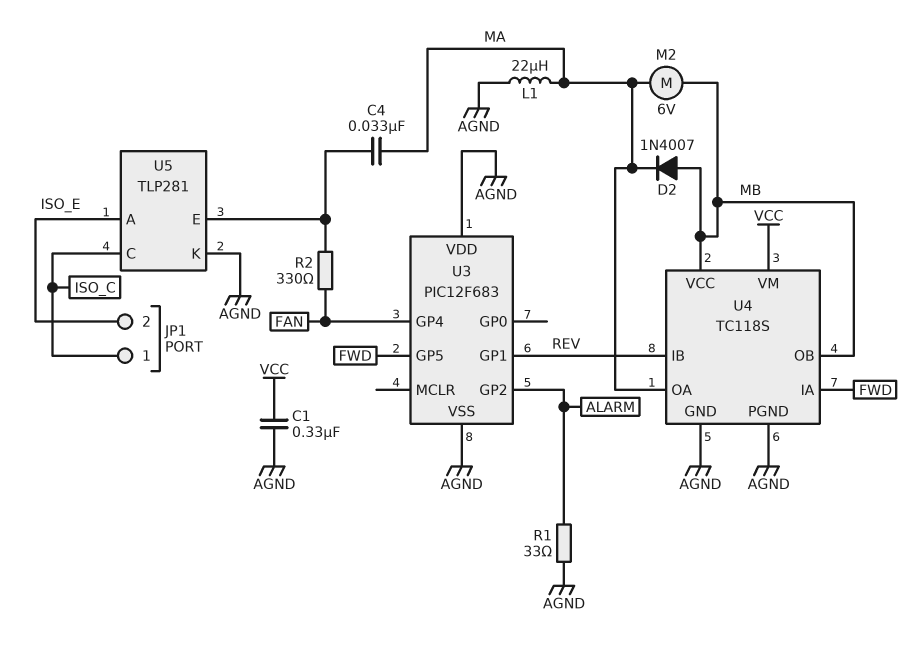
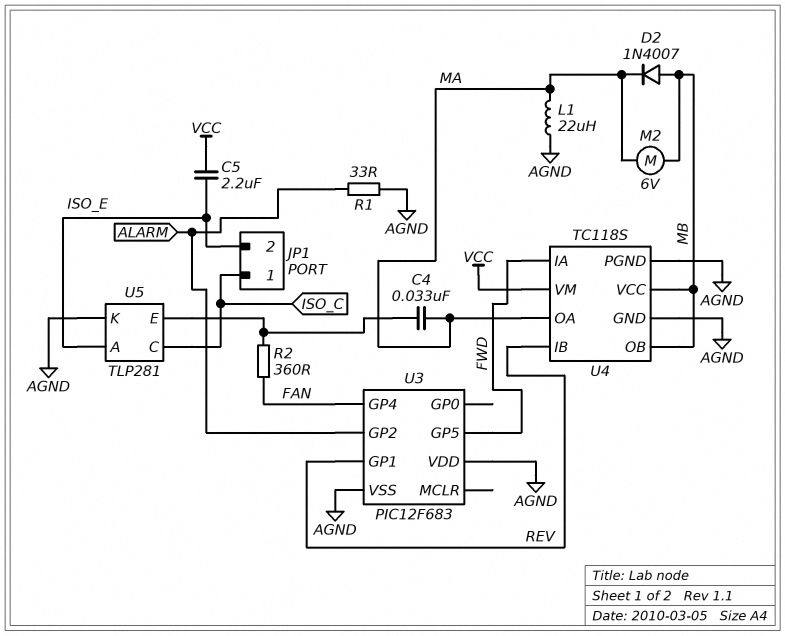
C1: 330nF (AGND, VCC) -> none
C5: none -> 2.2uF (ISO_E, VCC)
R2: 330 (FAN, U5/E) -> 360 (FAN, U5/E)

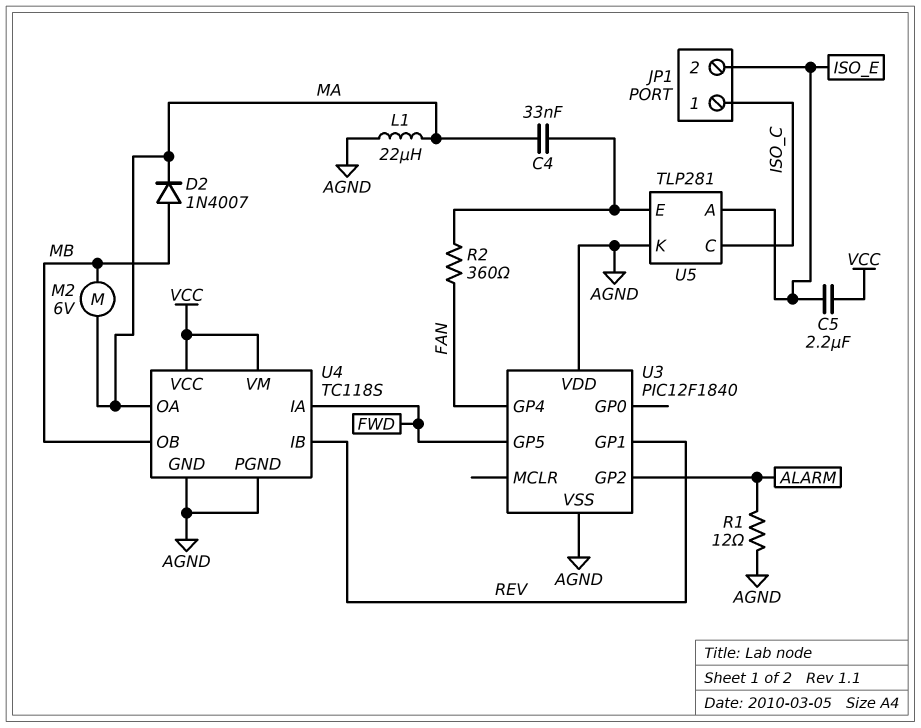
R1: 33 (AGND, ALARM) -> 12 (AGND, ALARM)
U3: PIC12F683 -> PIC12F1840
U4 pin VCC: MB -> VCC

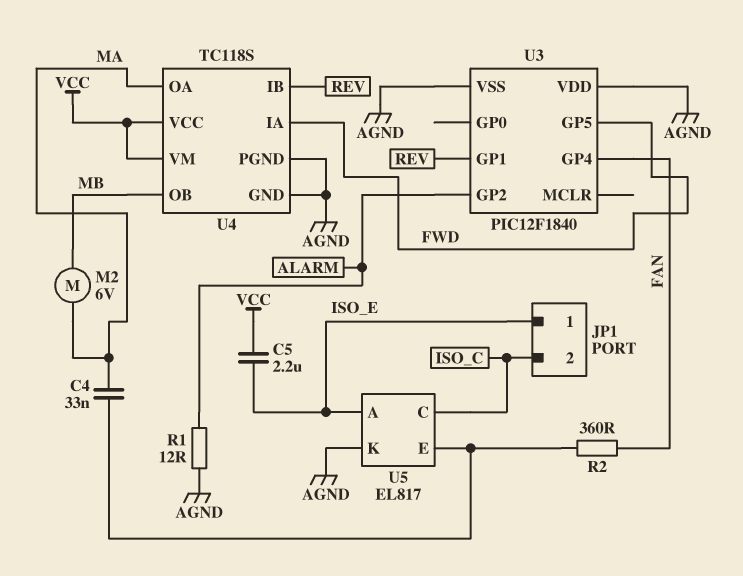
D2: diode 1N4007 (A MB, K MA) -> none
JP1 pin 1: ISO_C -> ISO_E
JP1 pin 2: ISO_E -> ISO_C
L1: 22uH (AGND, MA) -> none
U5: TLP281 -> EL817

